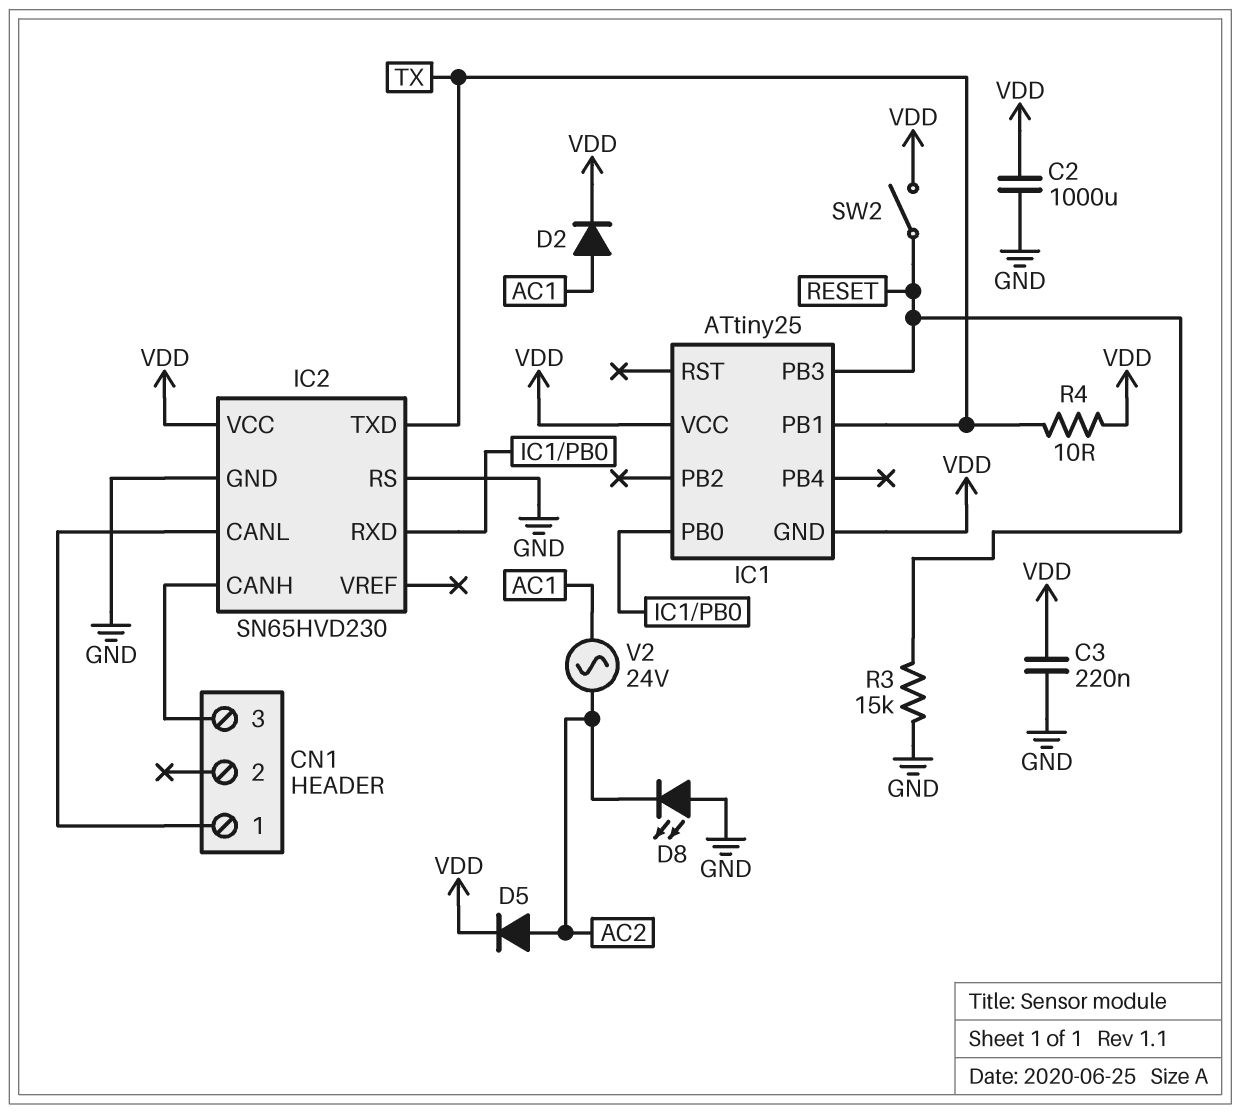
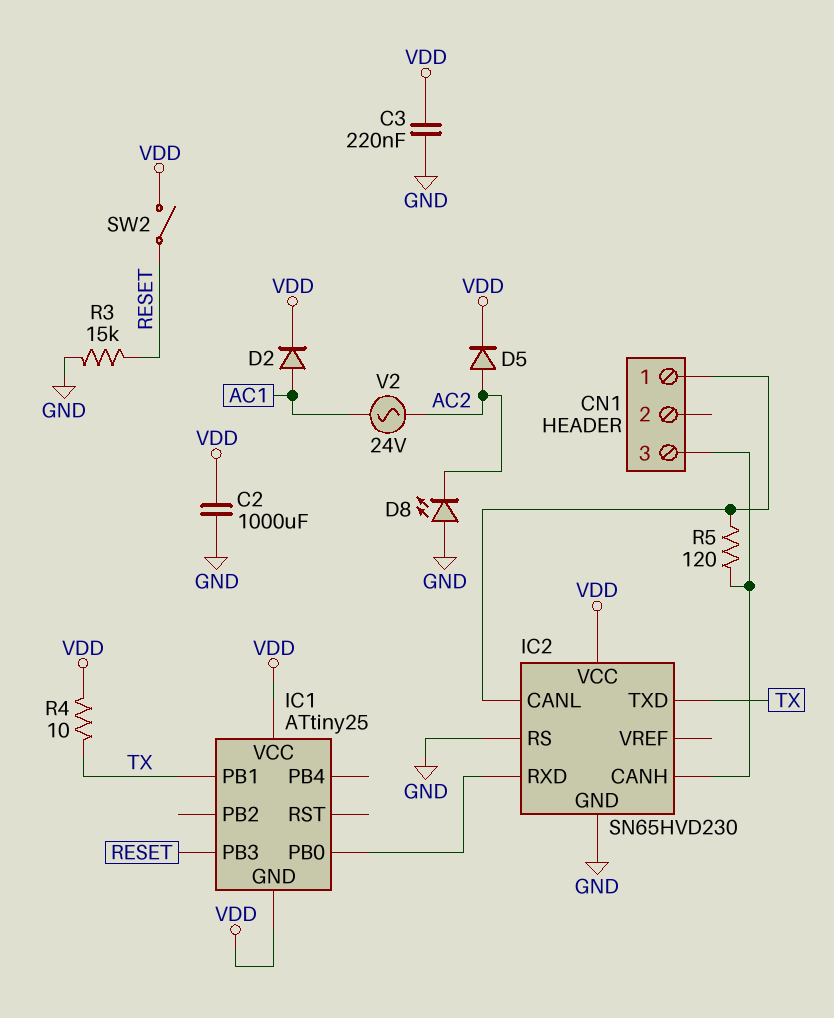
R5: none -> 120 (CN1/1, CN1/3)

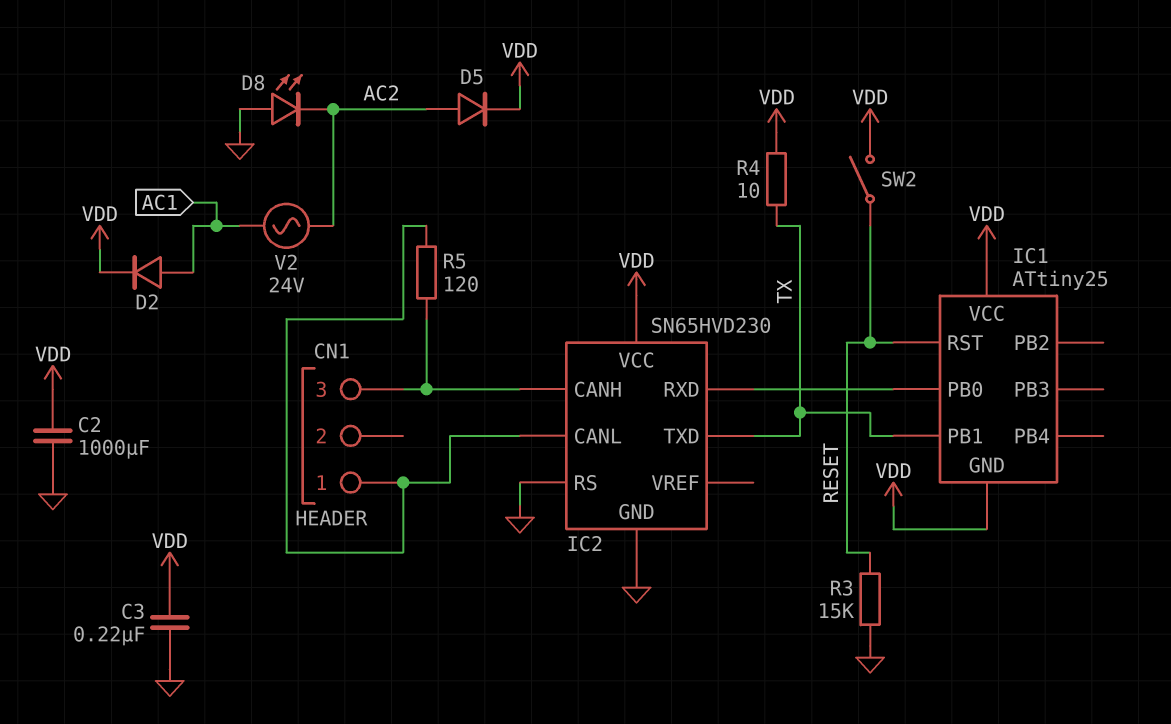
IC1 pin PB3: RESET -> none
IC1 pin RST: none -> RESET

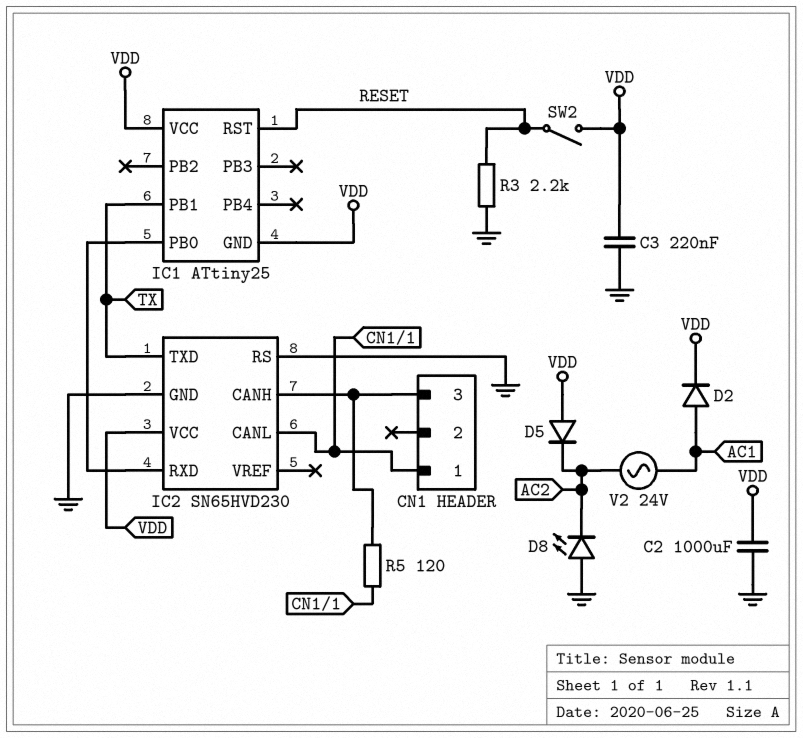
D5: diode (A AC2, K VDD) -> diode (A VDD, K AC2)
R3: 15k (GND, RESET) -> 2.2k (GND, RESET)
R4: 10 (TX, VDD) -> none

